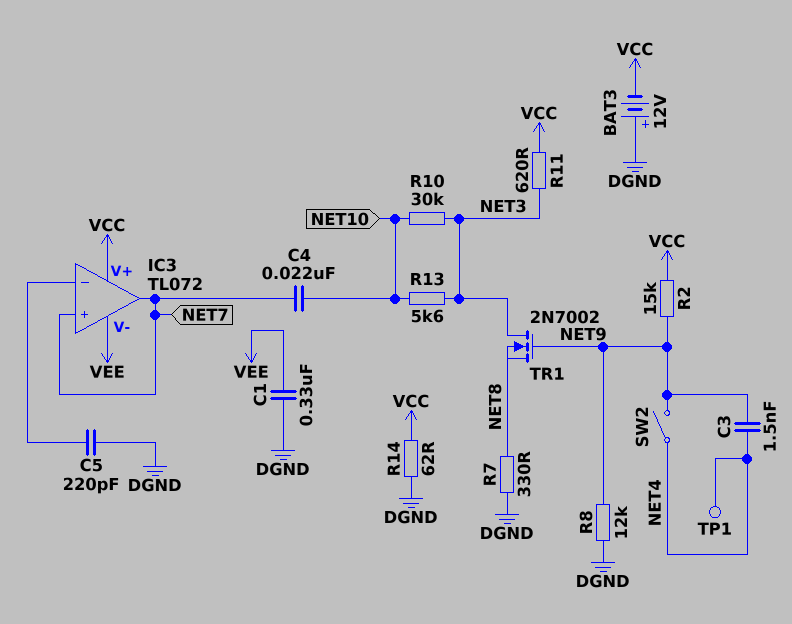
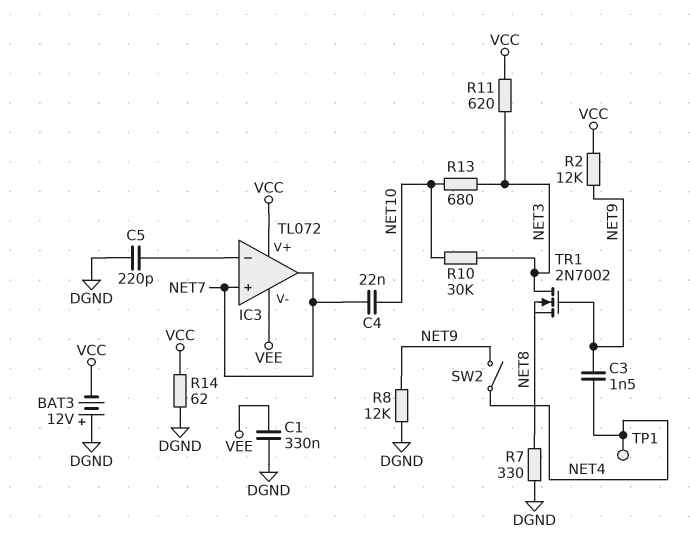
R2: 15k (NET9, VCC) -> 12k (NET9, VCC)
R13: 5.6k (NET3, NET10) -> 680 (NET3, NET10)

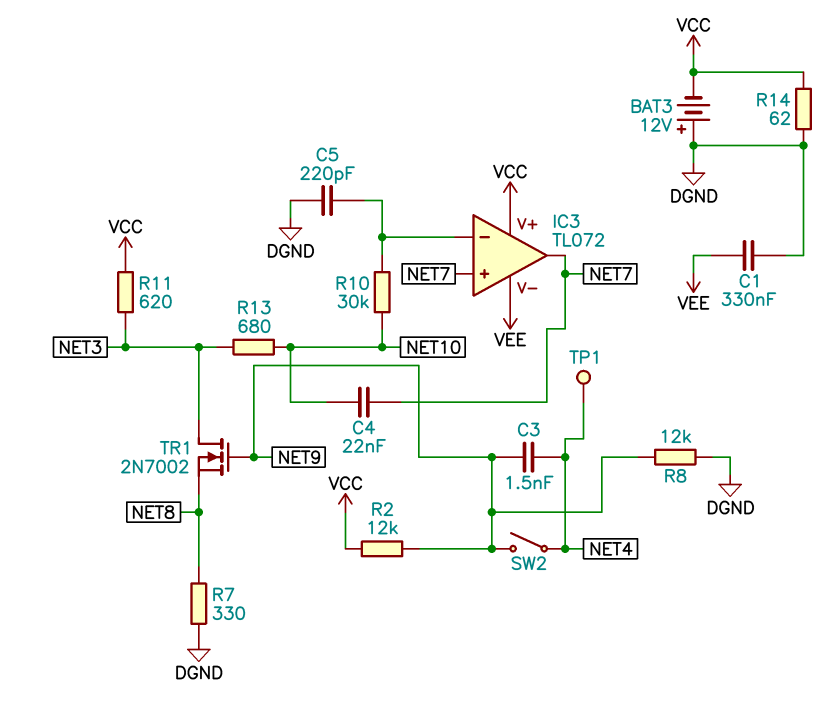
R10: 30k (NET3, NET10) -> 30k (IC3/in-, NET10)

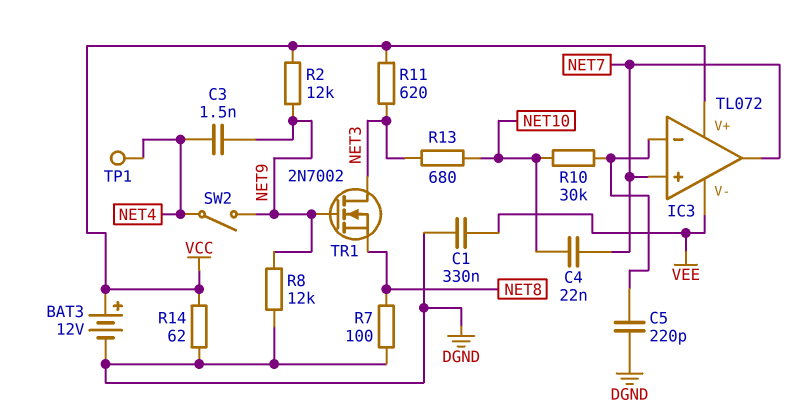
BAT3: 12V (plus DGND, minus VCC) -> 12V (plus VCC, minus DGND)
R7: 330 (DGND, NET8) -> 100 (DGND, NET8)

